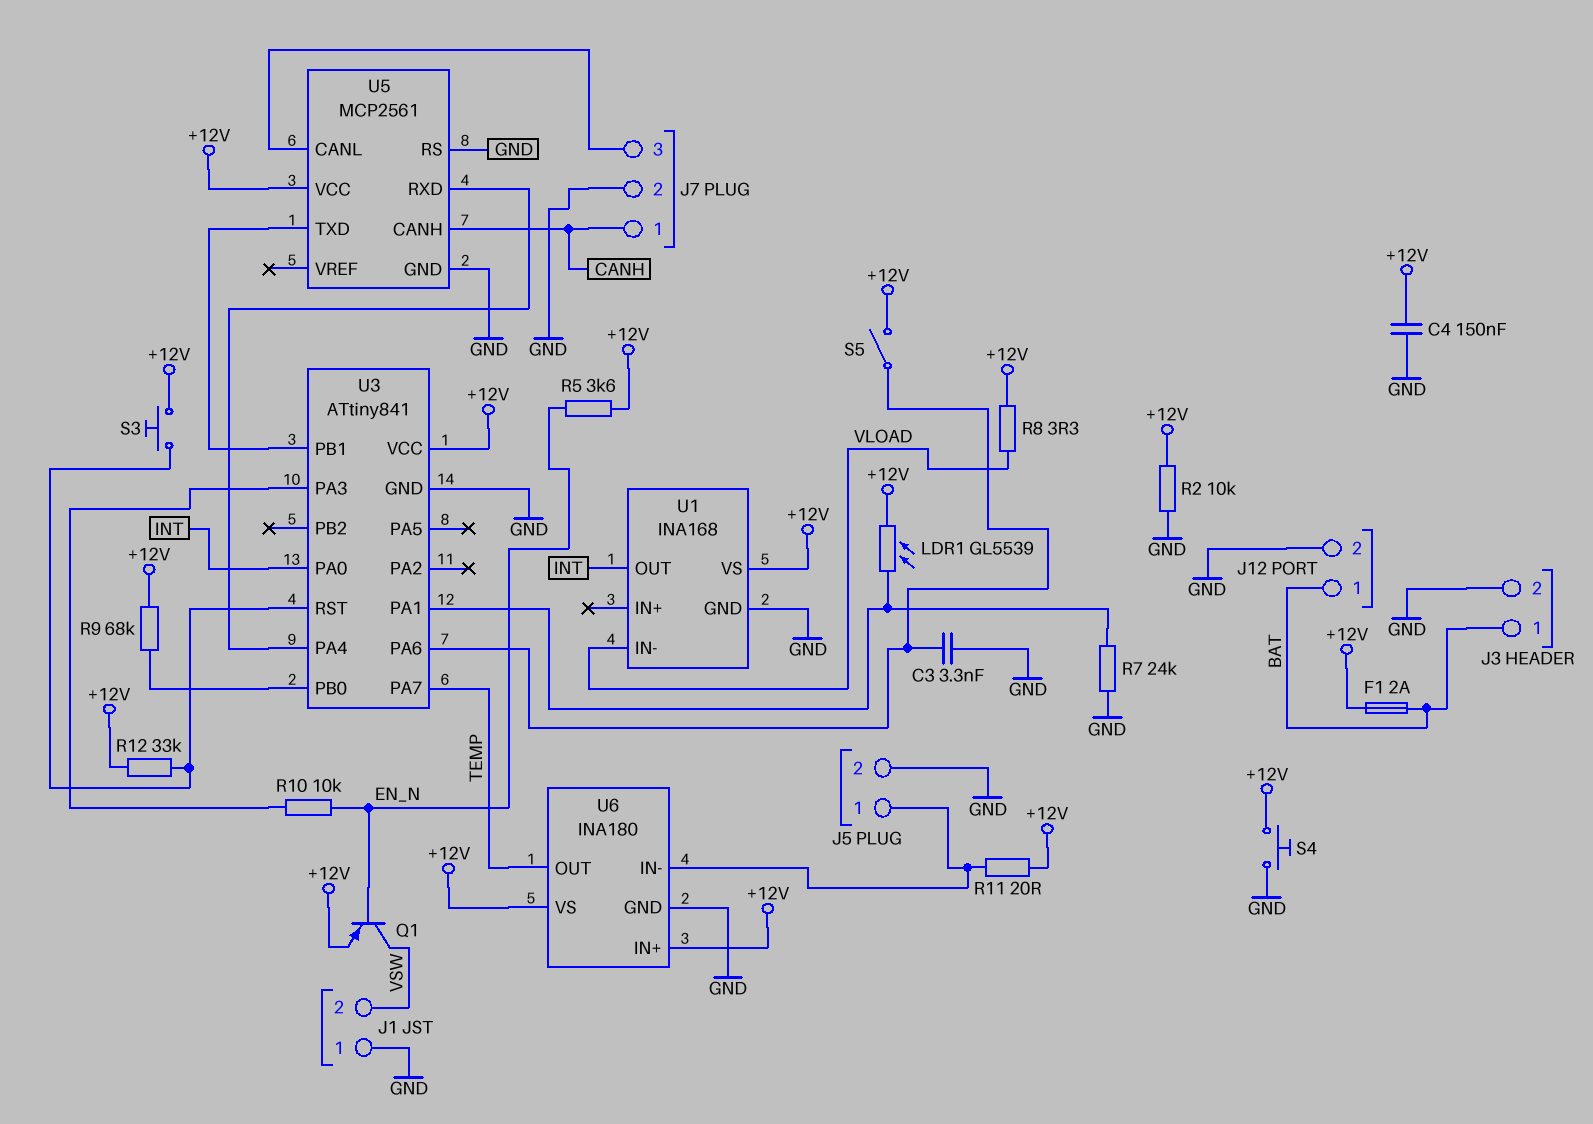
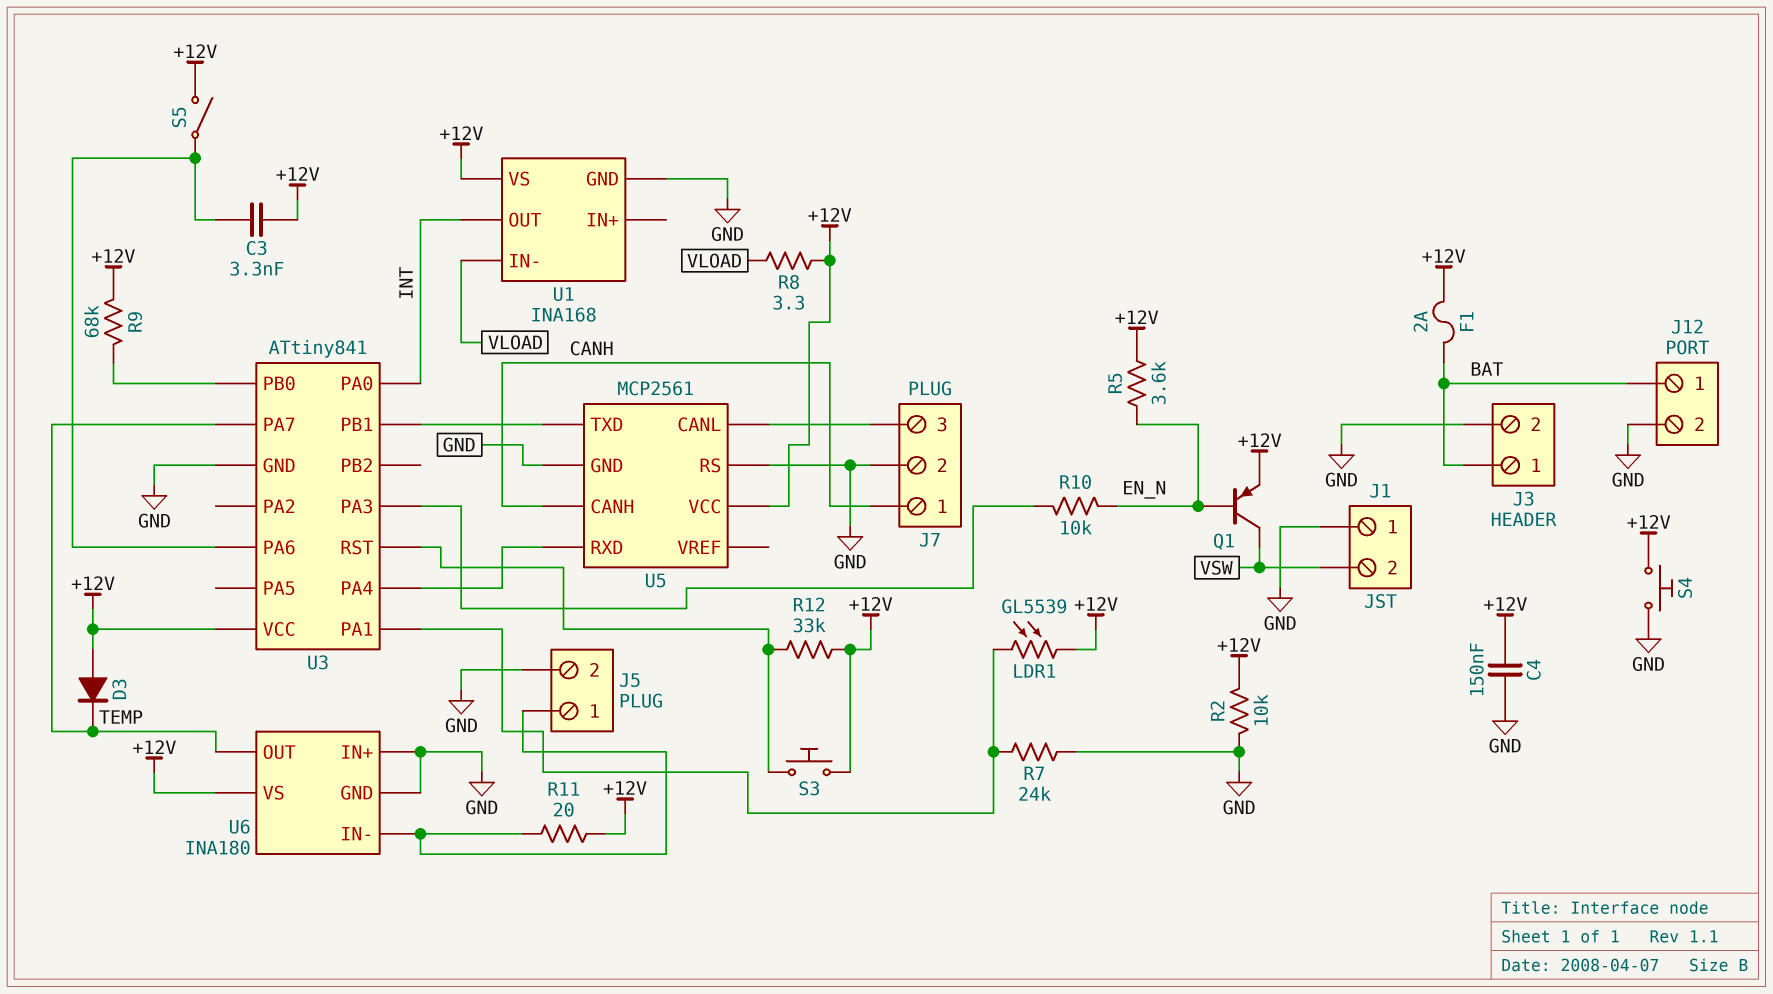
C3: 3.3nF (GND, U3/PA6) -> 3.3nF (+12V, U3/PA6)
D3: none -> diode (A +12V, K TEMP)
U6 pin IN+: +12V -> GND

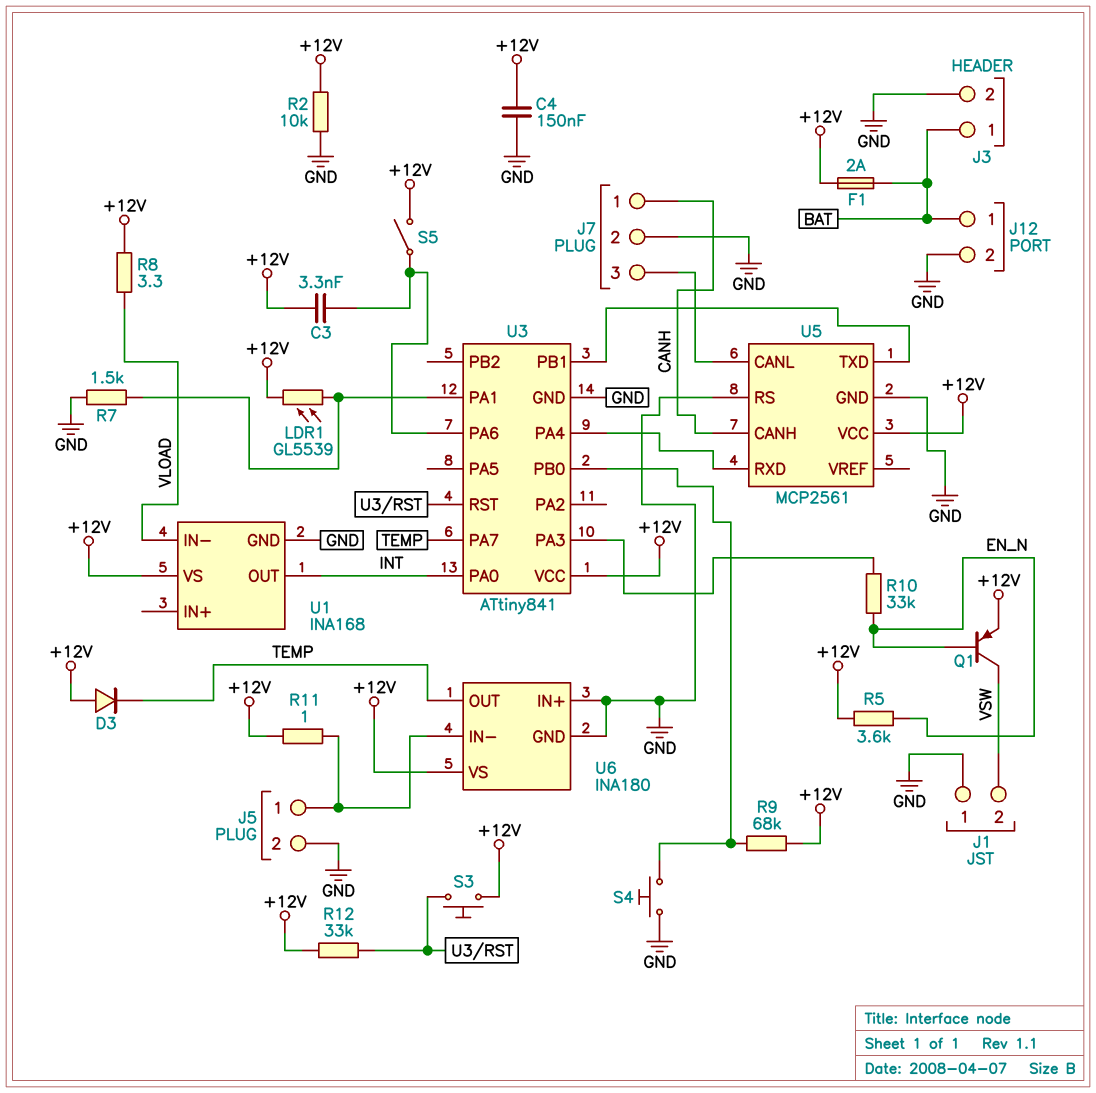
R7: 24k (GND, U3/PA1) -> 1.5k (GND, U3/PA1)
R10: 10k (EN_N, U3/PA3) -> 33k (EN_N, U3/PA3)
R11: 20 (+12V, J5/1) -> 1 (+12V, J5/1)
S4: button (+12V, GND) -> button (GND, U3/PB0)

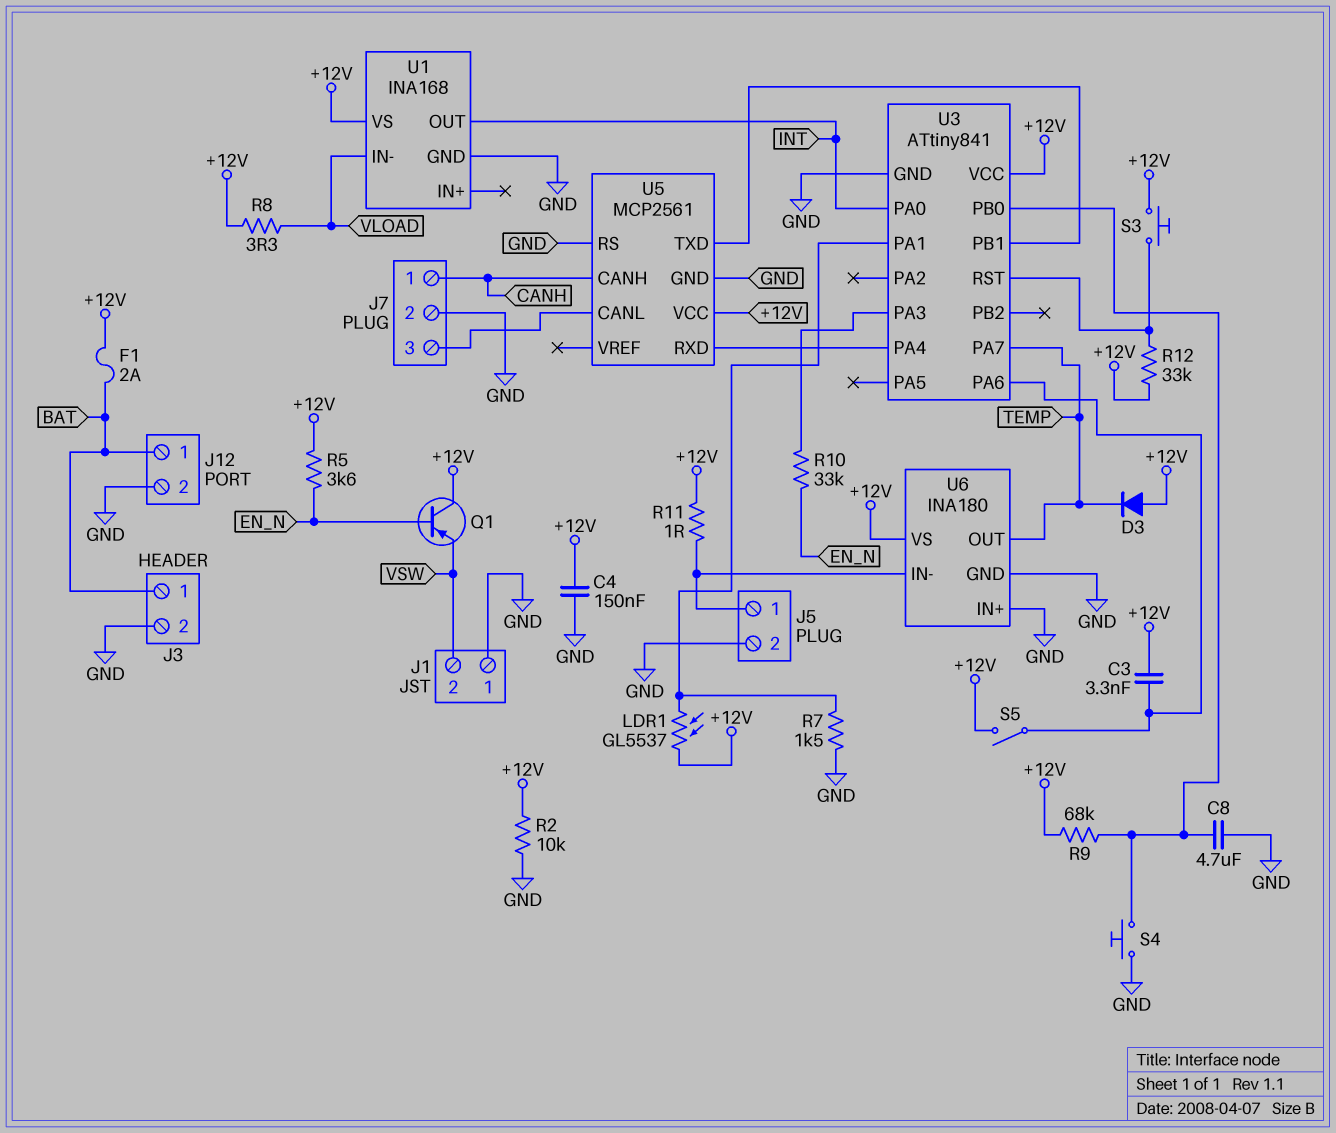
C8: none -> 4.7uF (GND, U3/PB0)
LDR1: GL5539 (+12V, U3/PA1) -> GL5537 (+12V, U3/PA1)
Q1: PNP (B EN_N, C VSW, E +12V) -> PNP (B EN_N, C +12V, E VSW)

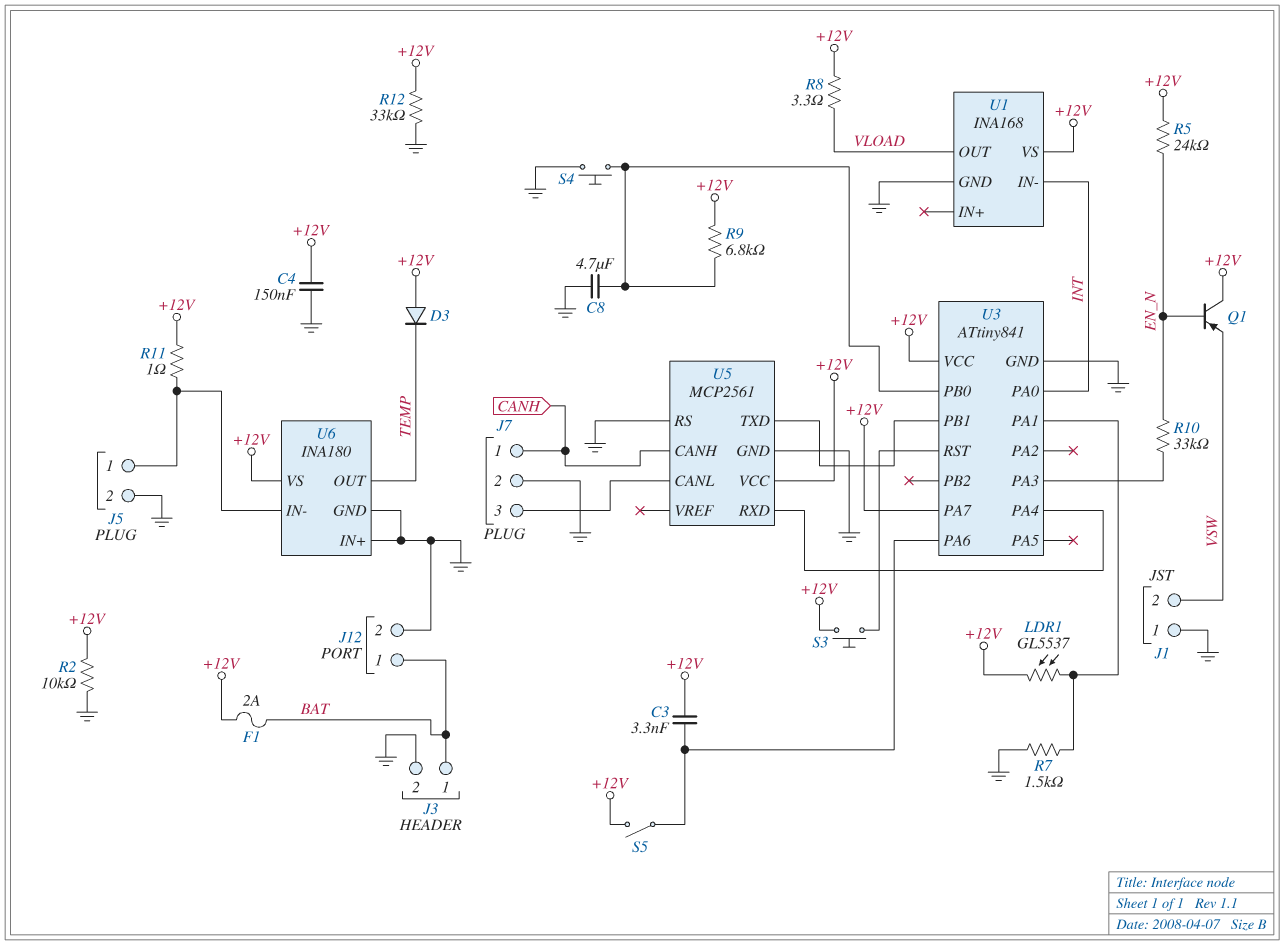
R5: 3.6k (+12V, EN_N) -> 24k (+12V, EN_N)
R9: 68k (+12V, U3/PB0) -> 6.8k (+12V, U3/PB0)
R12: 33k (+12V, U3/RST) -> 33k (+12V, GND)
U1 pin IN-: VLOAD -> INT
U1 pin OUT: INT -> VLOAD
U3 pin PA7: TEMP -> +12V

